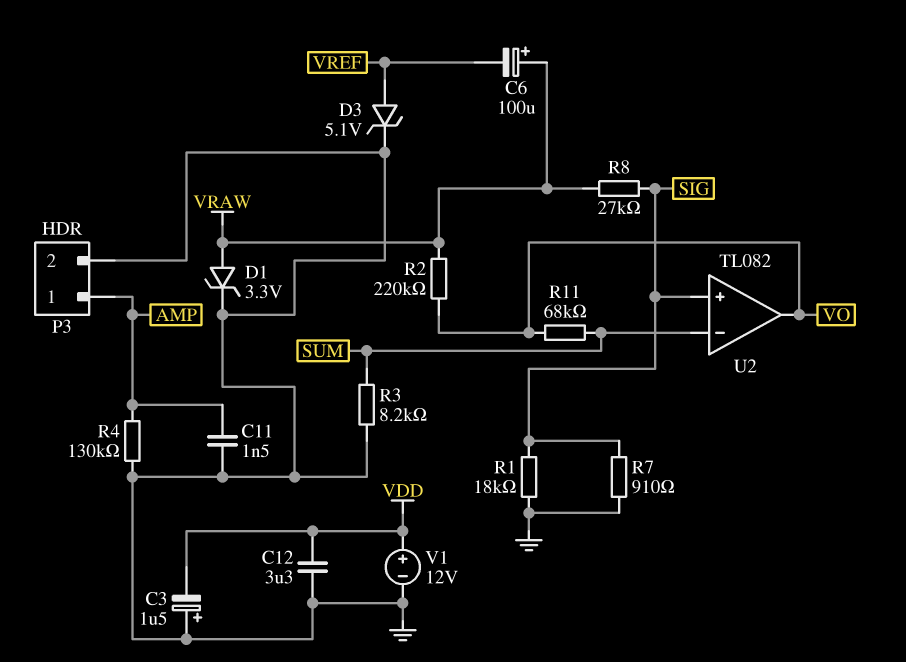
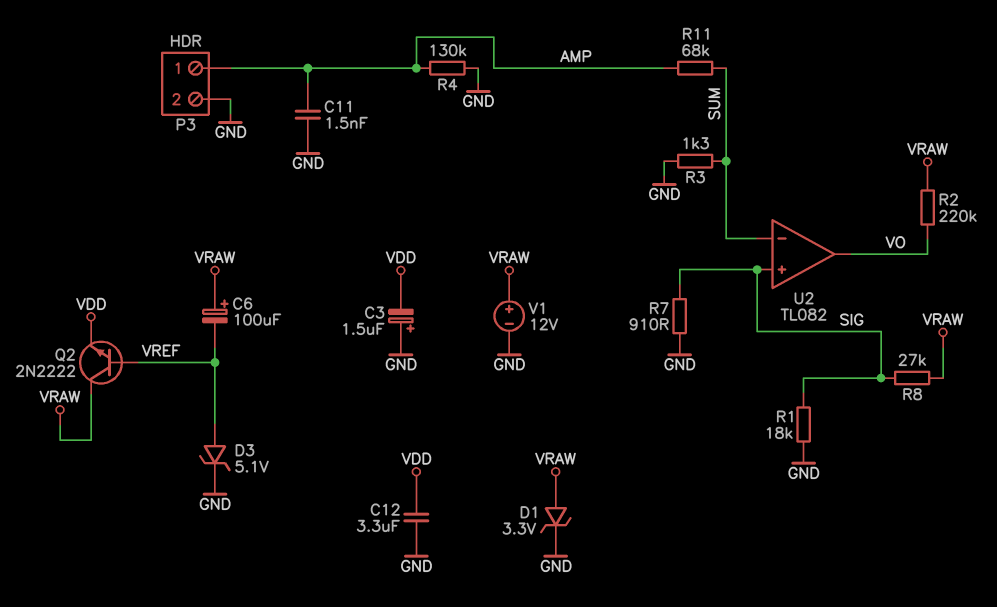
Q2: none -> NPN 2N2222 (B VREF, C VRAW, E VDD)
R3: 8.2k (GND, SUM) -> 1.3k (GND, SUM)
R11: 68k (SUM, VO) -> 68k (AMP, SUM)
V1: 12V (plus VDD, minus GND) -> 12V (plus VRAW, minus GND)

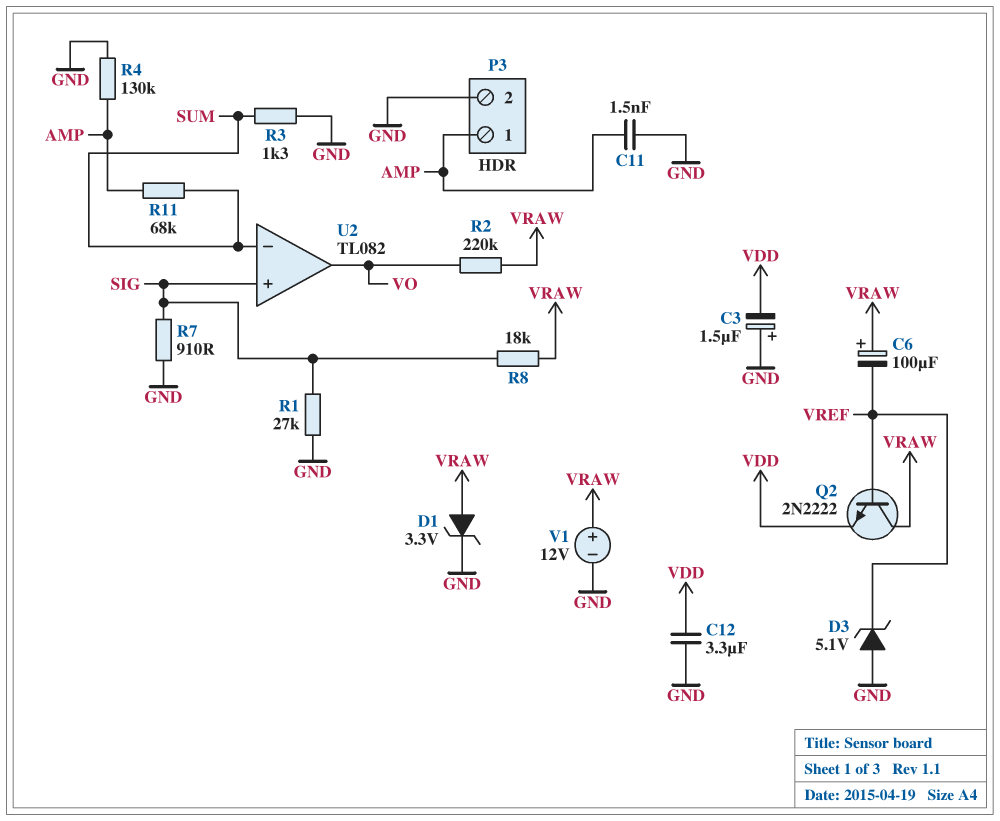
D3: zener 5.1V (A VREF, K GND) -> zener 5.1V (A GND, K VREF)
R1: 18k (GND, SIG) -> 27k (GND, SIG)
R8: 27k (SIG, VRAW) -> 18k (SIG, VRAW)

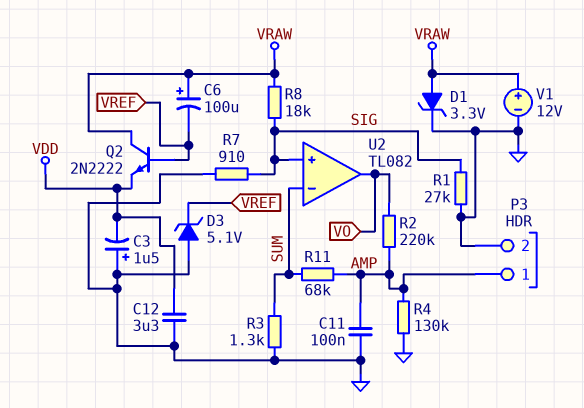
C11: 1.5nF (AMP, GND) -> 100nF (AMP, GND)
R2: 220k (VO, VRAW) -> 220k (AMP, VO)

